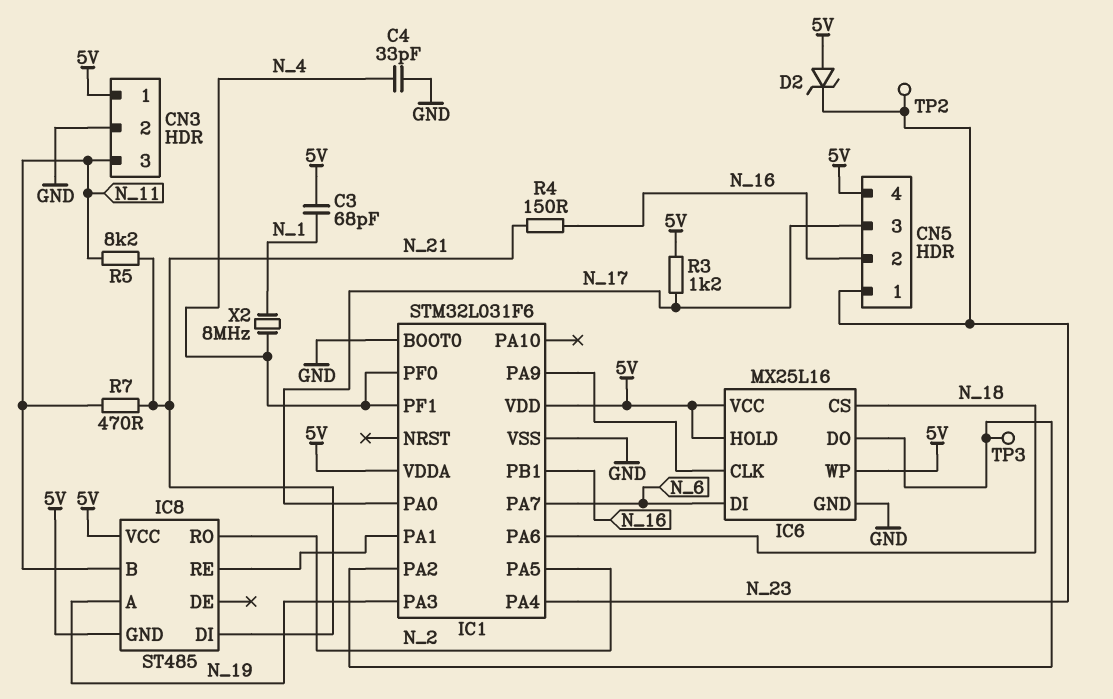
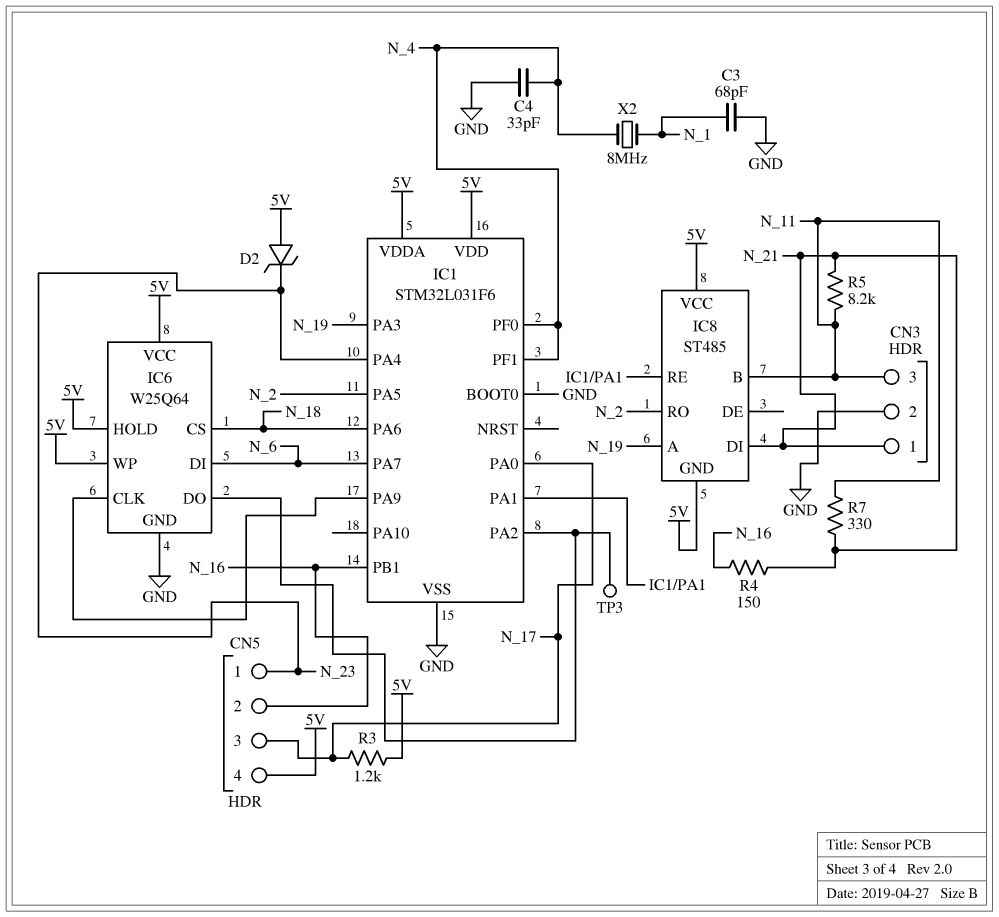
C3: 68pF (5V, N_1) -> 68pF (GND, N_1)
CN3 pin 1: 5V -> N_21
IC6: MX25L16 -> W25Q64
R7: 470 (N_11, N_21) -> 330 (N_11, N_21)
TP2: test point (N_23) -> none

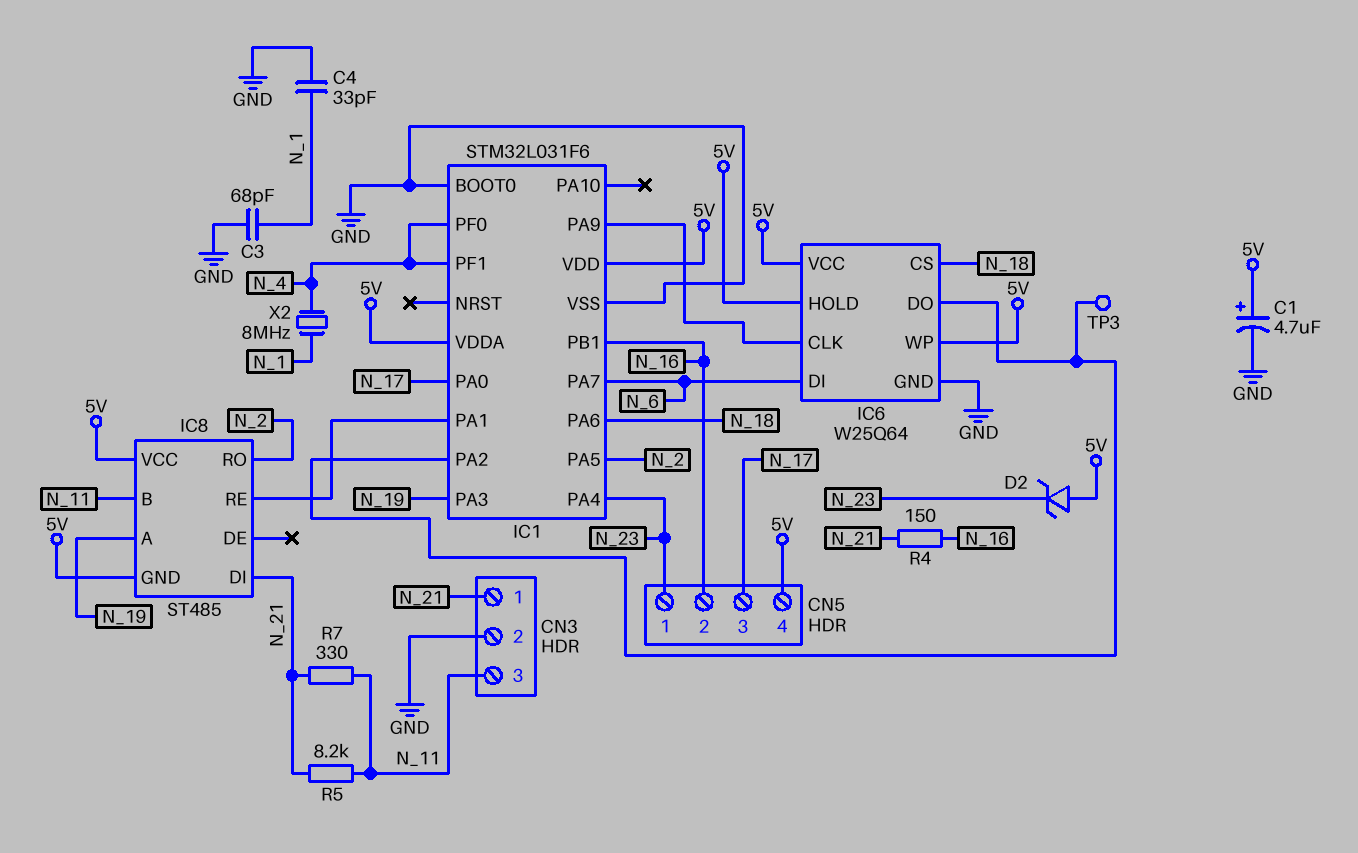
C1: none -> 4.7uF (plus 5V, minus GND)
C4: 33pF (GND, N_4) -> 33pF (GND, N_1)
R3: 1.2k (5V, N_17) -> none

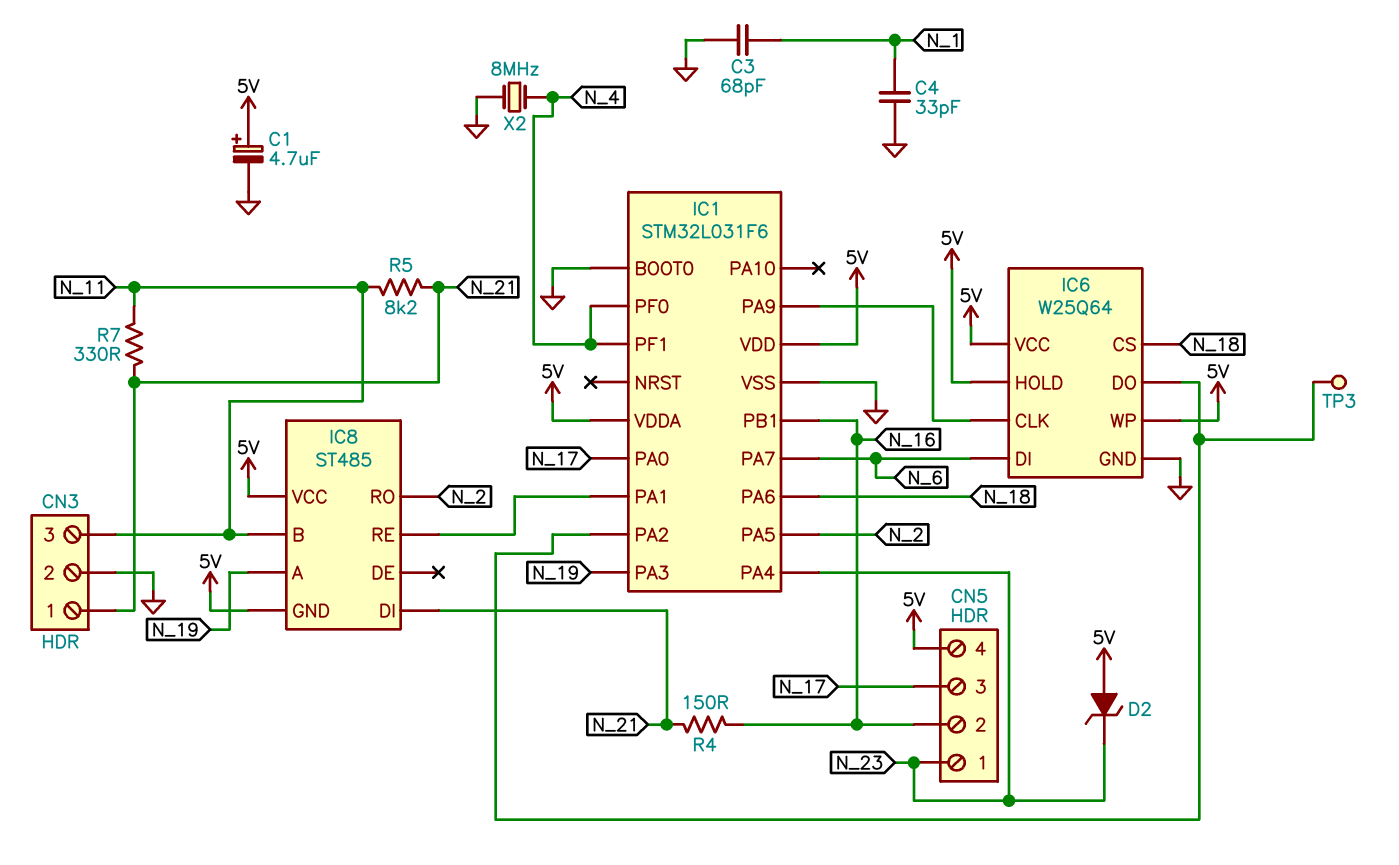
X2: 8MHz (N_1, N_4) -> 8MHz (GND, N_4)

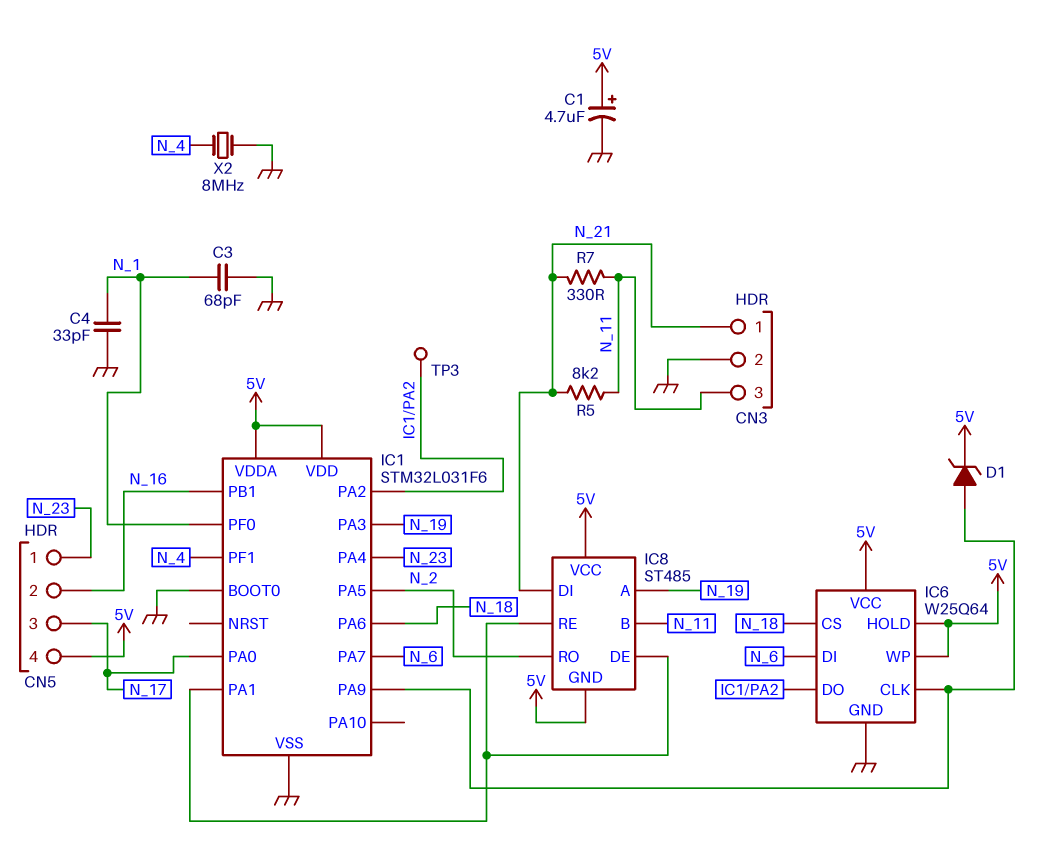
D1: none -> zener (A IC1/PA9, K 5V)
D2: zener (A 5V, K N_23) -> none
IC1 pin PF0: N_4 -> N_1
IC8 pin DE: none -> IC1/PA1
R4: 150 (N_16, N_21) -> none

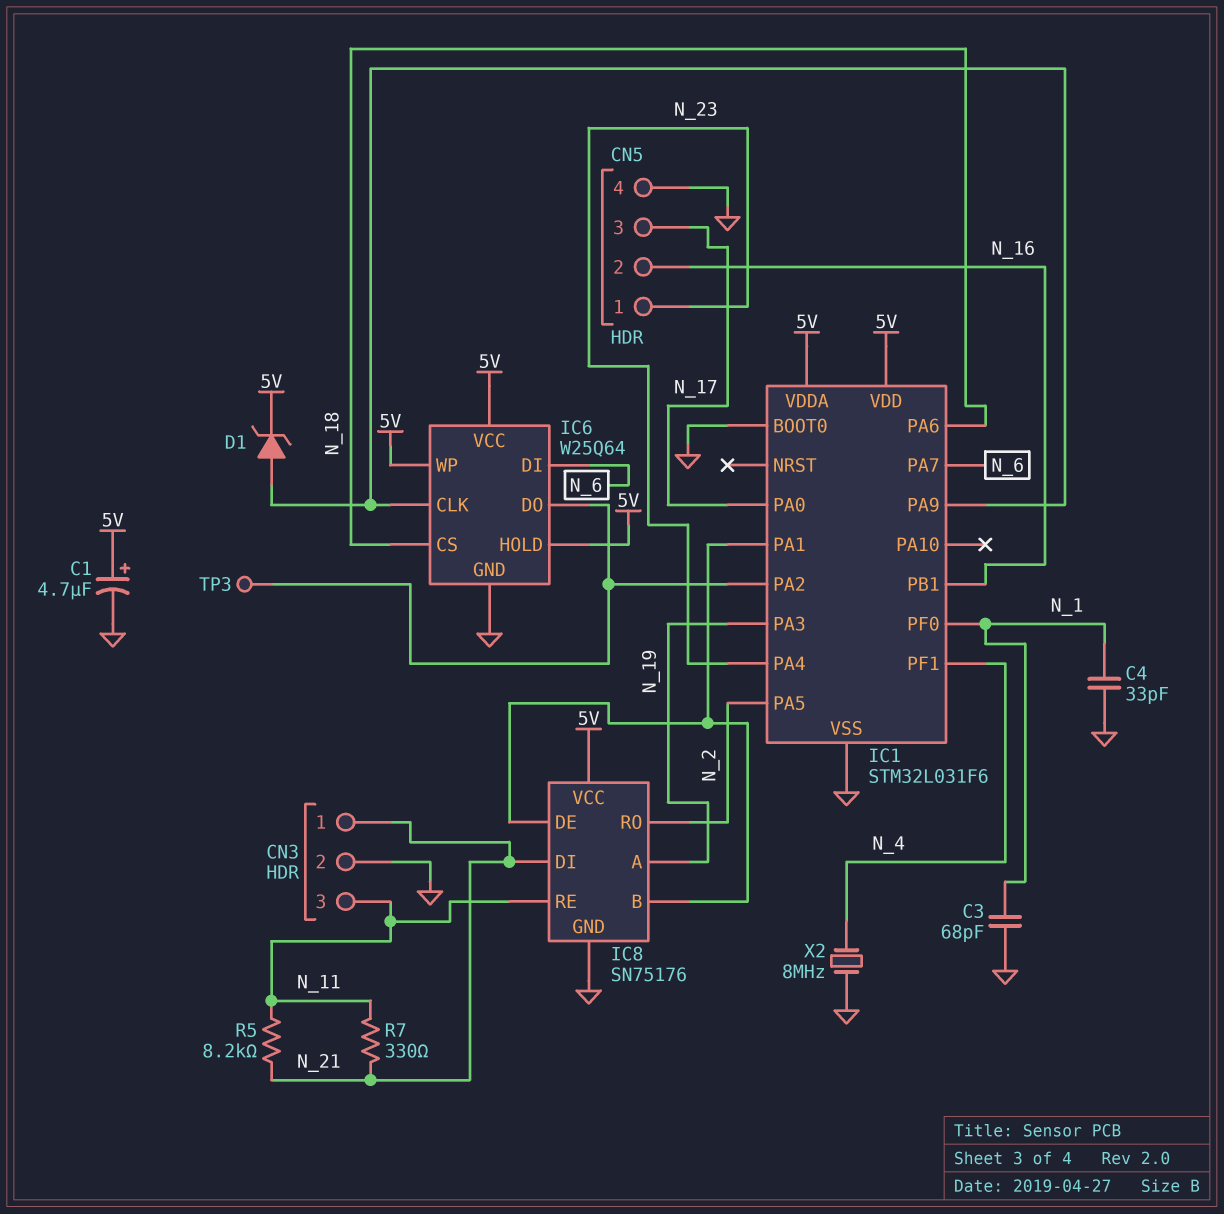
CN5 pin 4: 5V -> GND
IC8: ST485 -> SN75176
IC8 pin B: N_11 -> IC1/PA1
IC8 pin GND: 5V -> GND
IC8 pin RE: IC1/PA1 -> N_11

